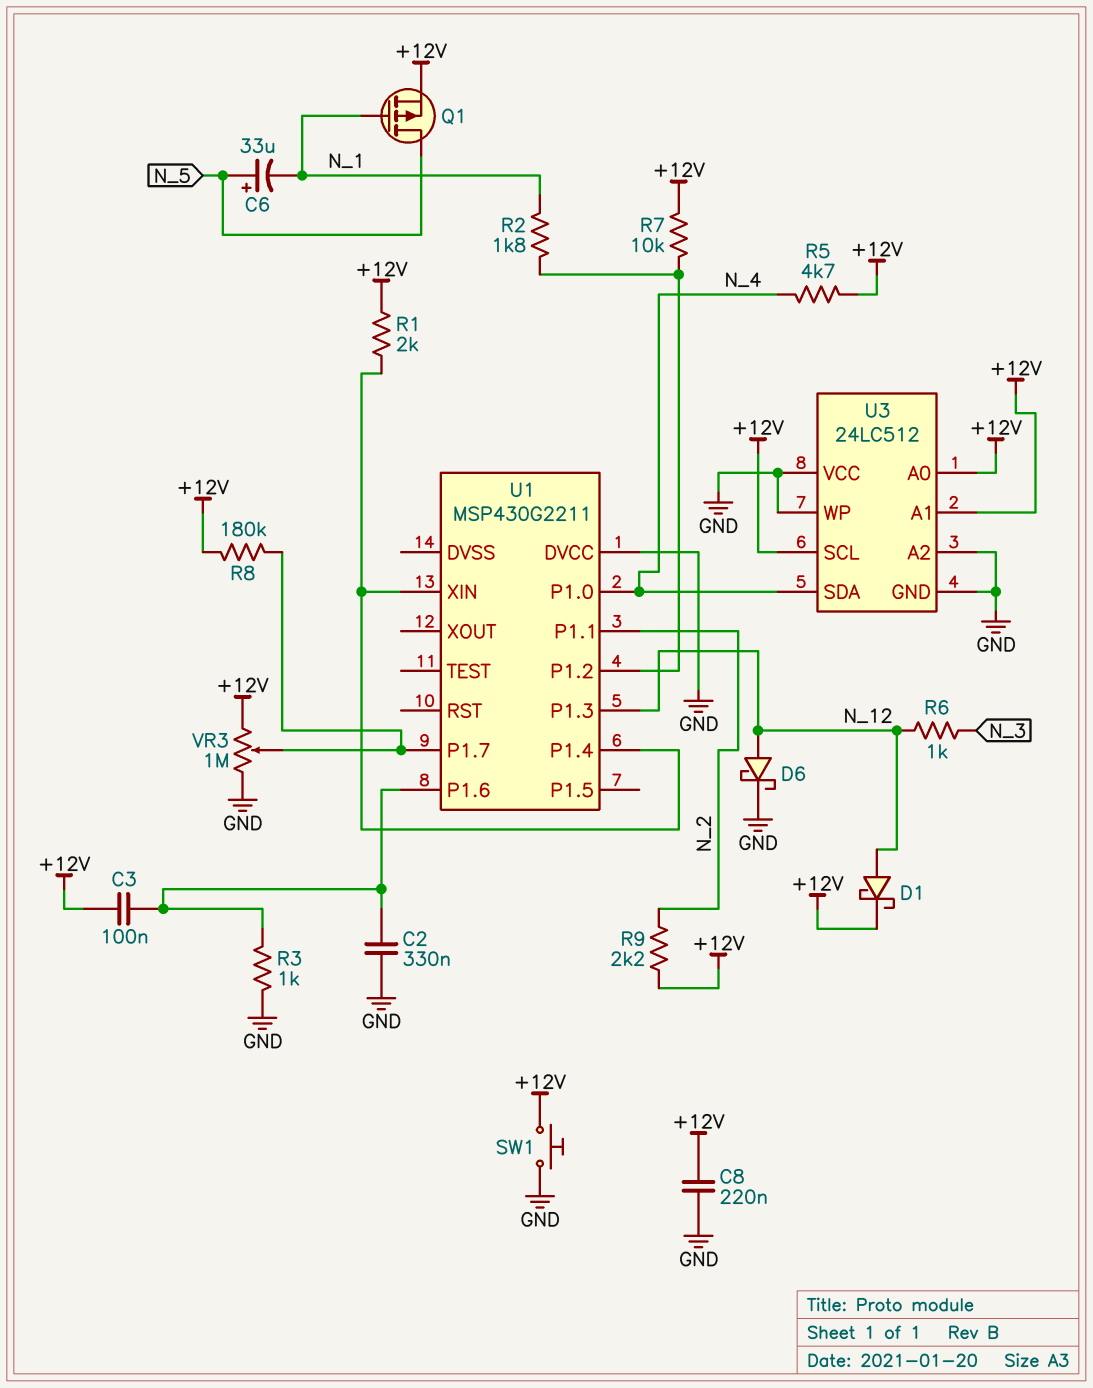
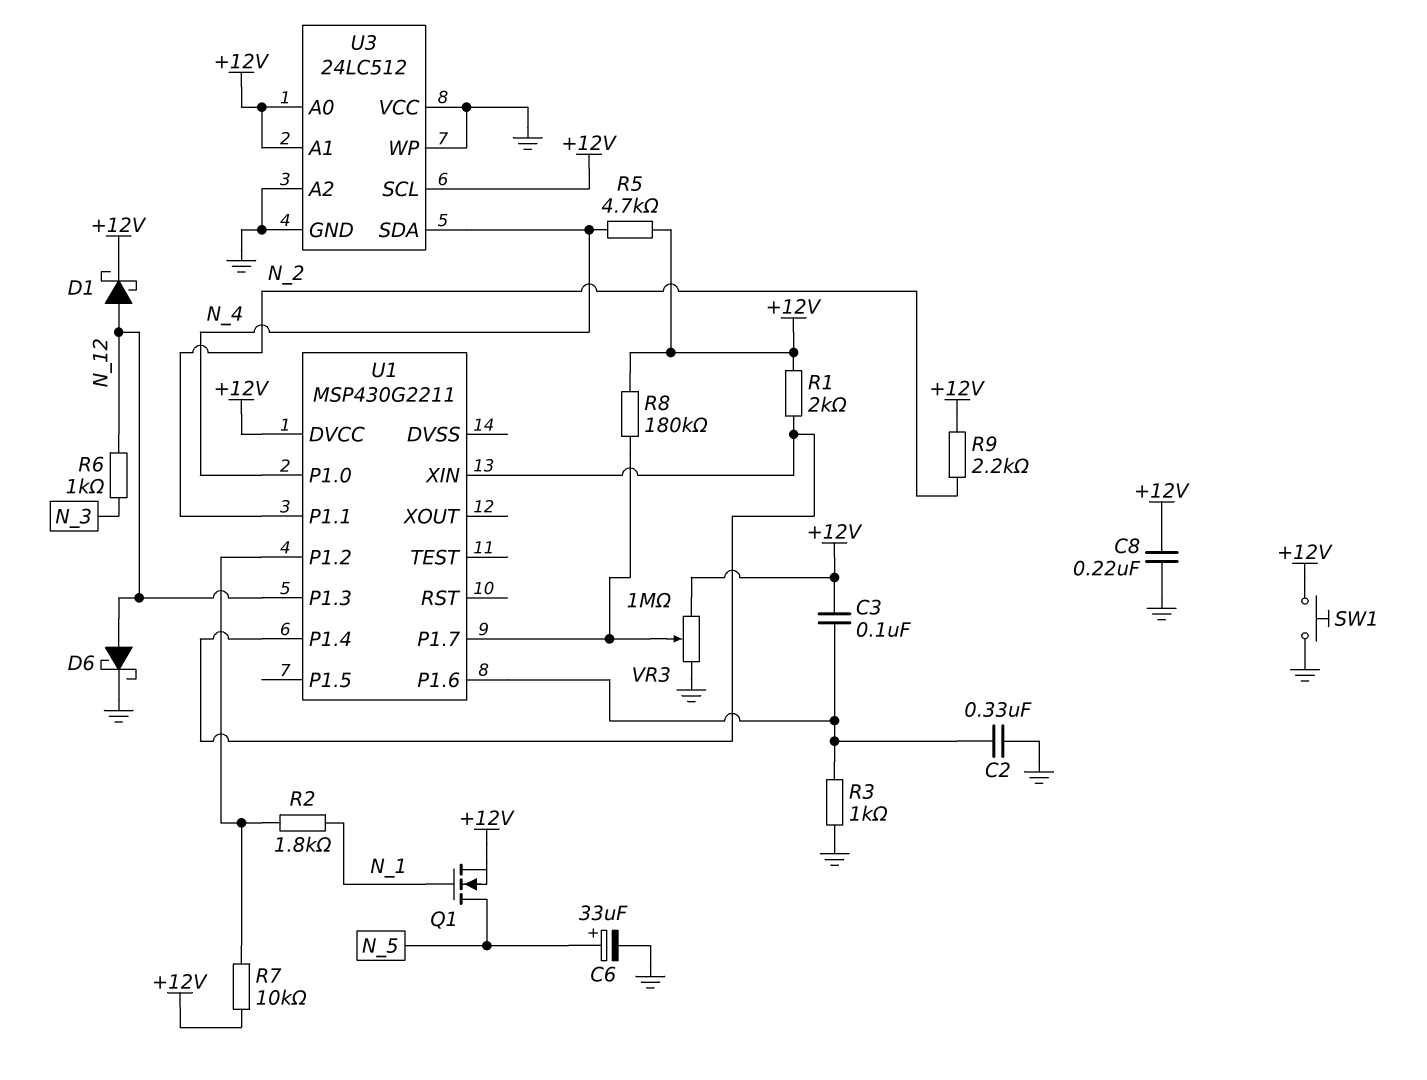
C6: 33uF (plus N_5, minus N_1) -> 33uF (plus N_5, minus GND)
Q1: PMOS (G N_1, D N_5, S +12V) -> NMOS (G N_1, D N_5, S +12V)
U1 pin DVCC: GND -> +12V

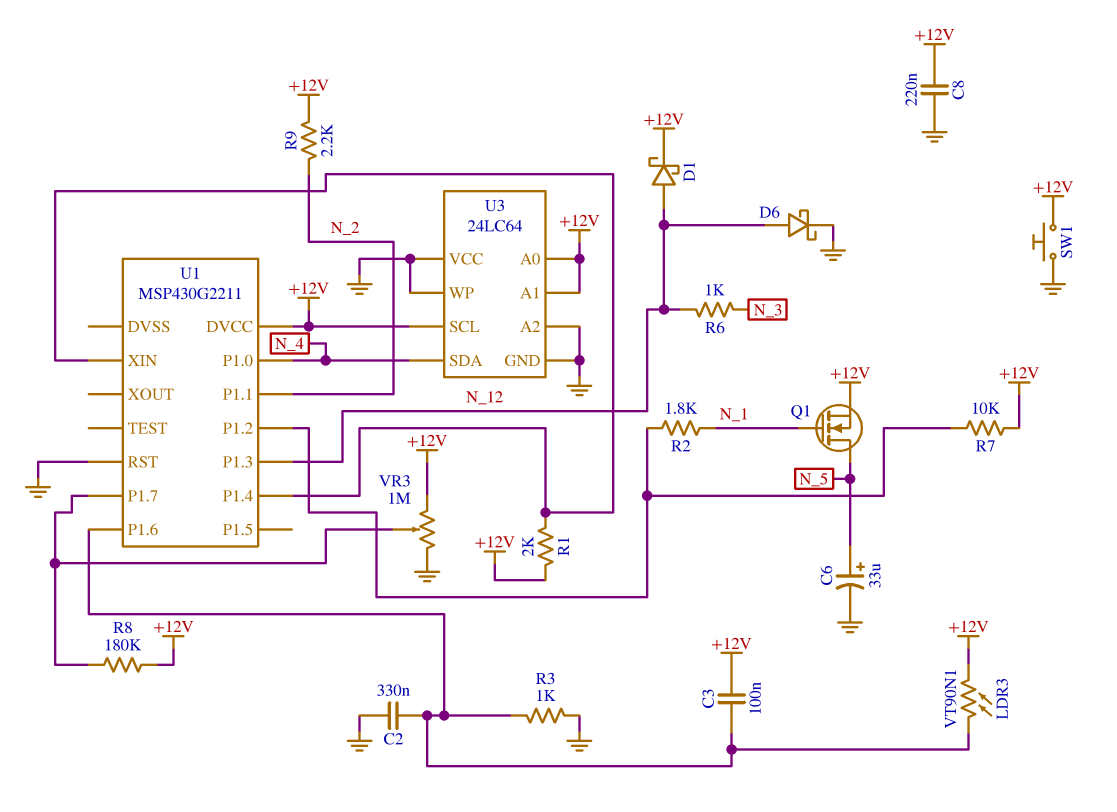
LDR3: none -> VT90N1 (+12V, U1/P1.6)
R5: 4.7k (+12V, N_4) -> none
U1 pin RST: none -> GND
U3: 24LC512 -> 24LC64

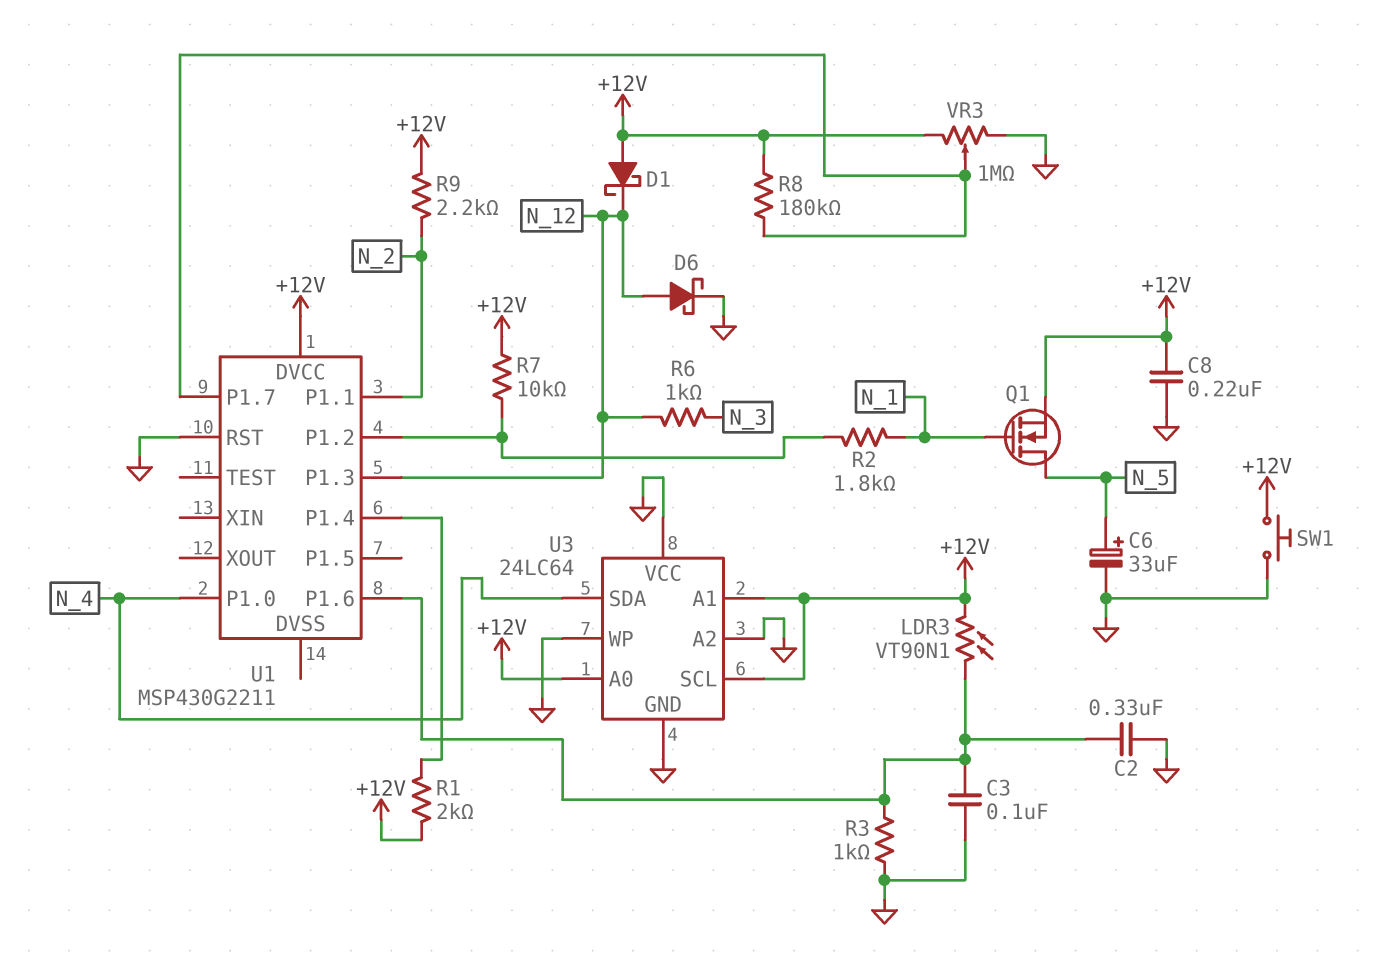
C3: 100nF (+12V, U1/P1.6) -> 100nF (GND, U1/P1.6)
D1: schottky (A N_12, K +12V) -> schottky (A +12V, K N_12)
U1 pin XIN: U1/P1.4 -> none

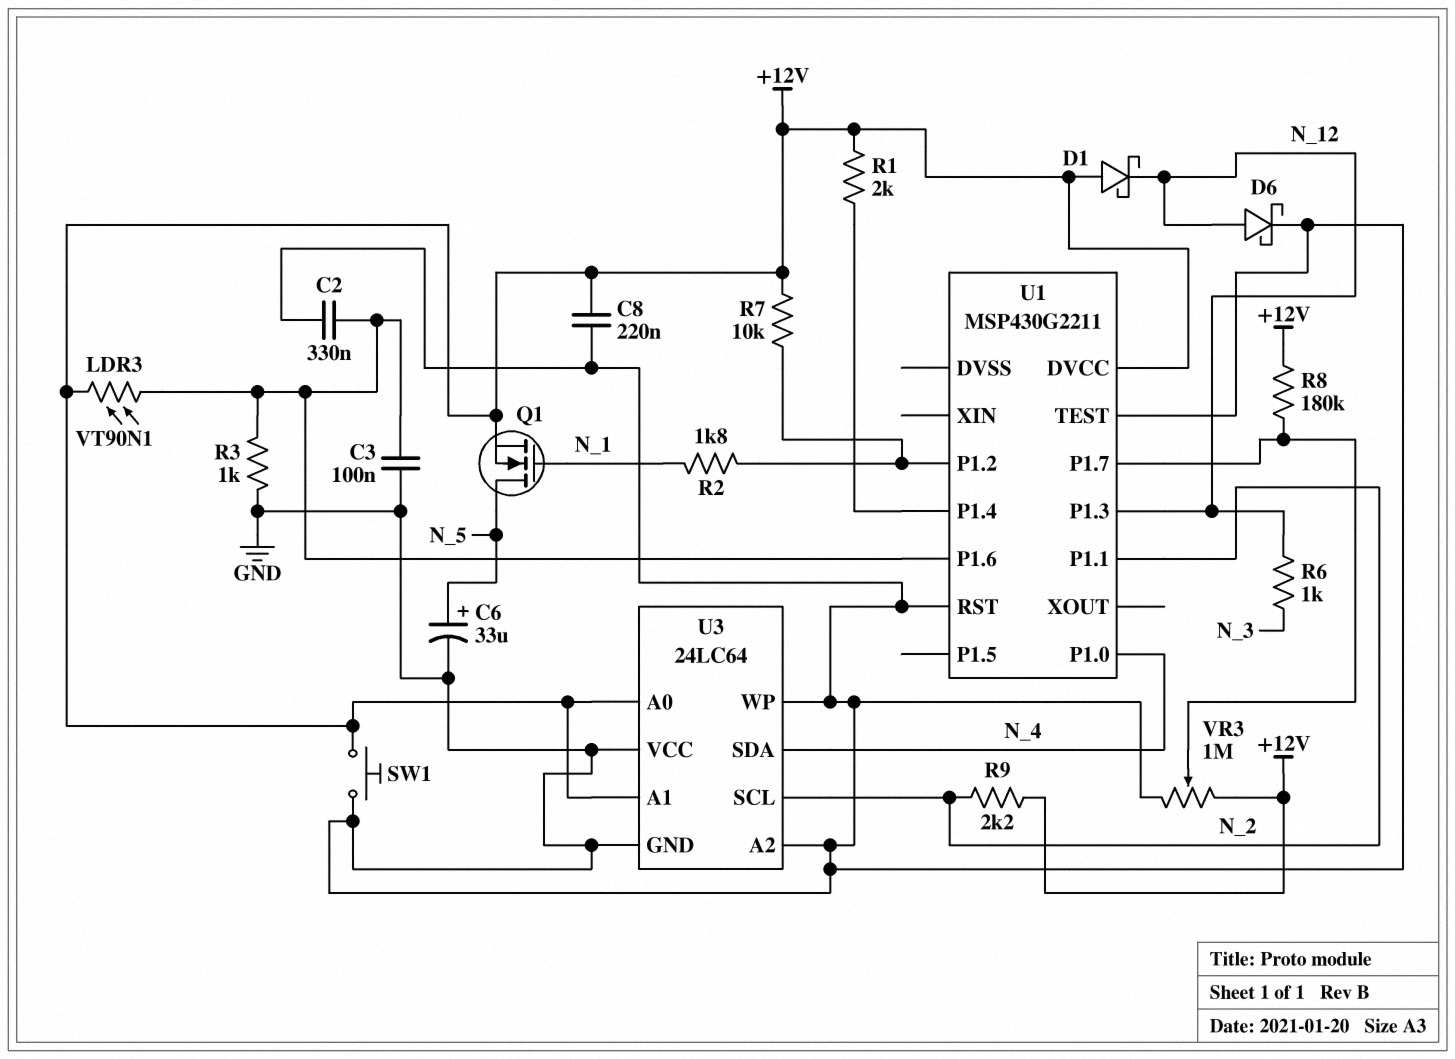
U1 pin TEST: none -> GND
U3 pin SCL: +12V -> N_2

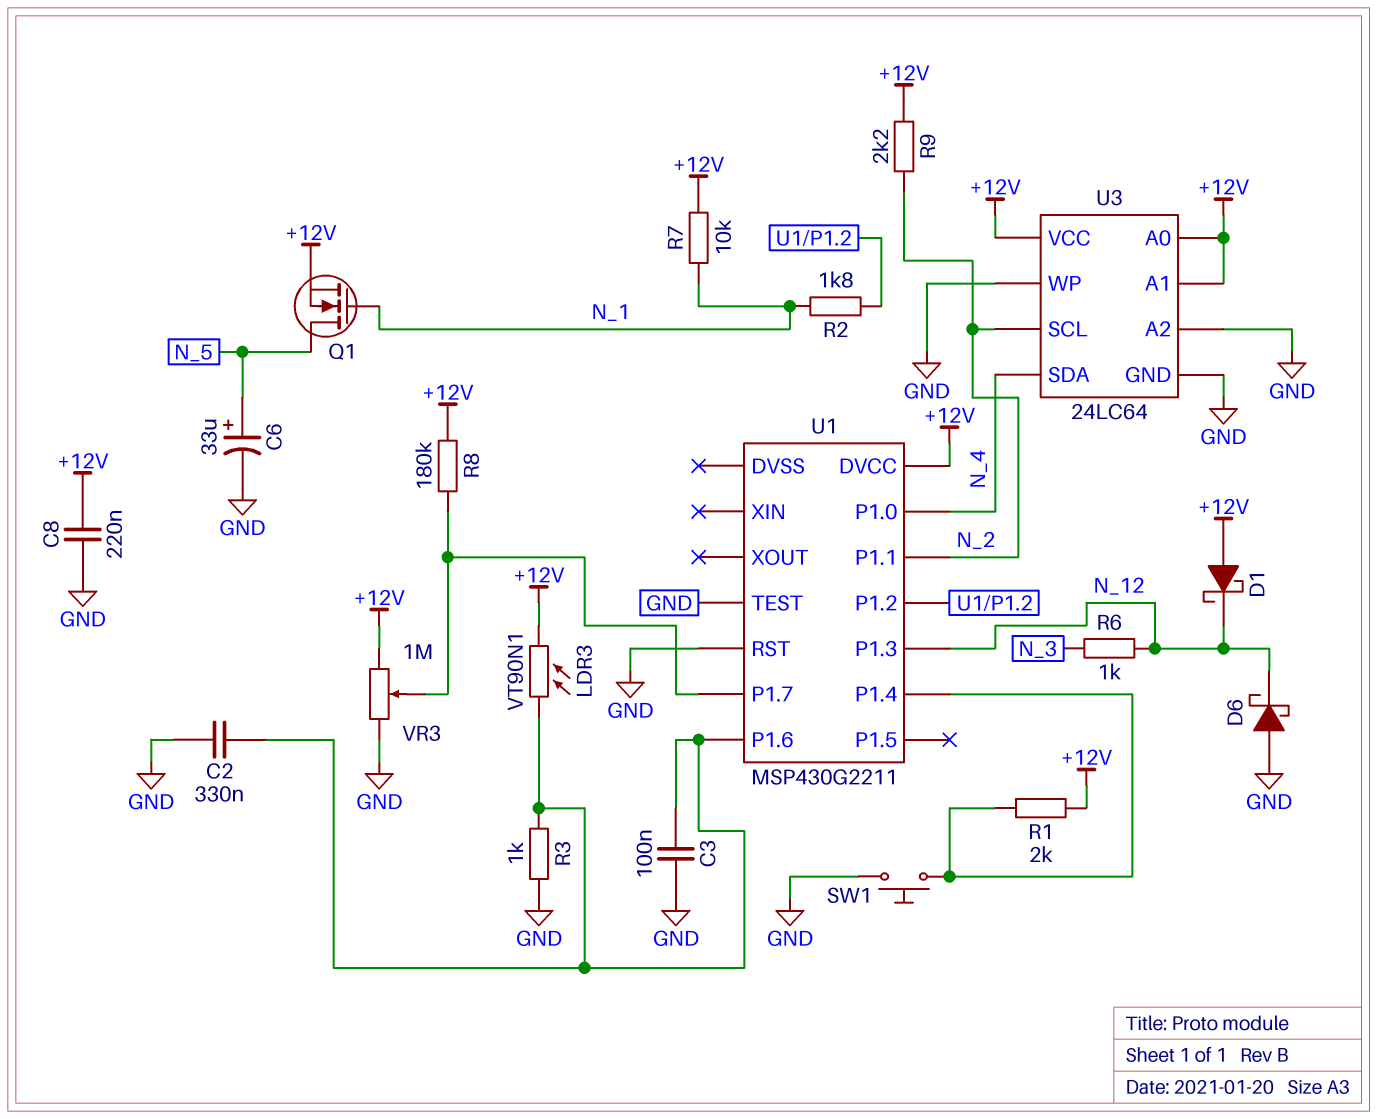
D6: schottky (A N_12, K GND) -> schottky (A GND, K N_12)
R7: 10k (+12V, U1/P1.2) -> 10k (+12V, N_1)
SW1: button (+12V, GND) -> button (GND, U1/P1.4)
U3 pin VCC: GND -> +12V

